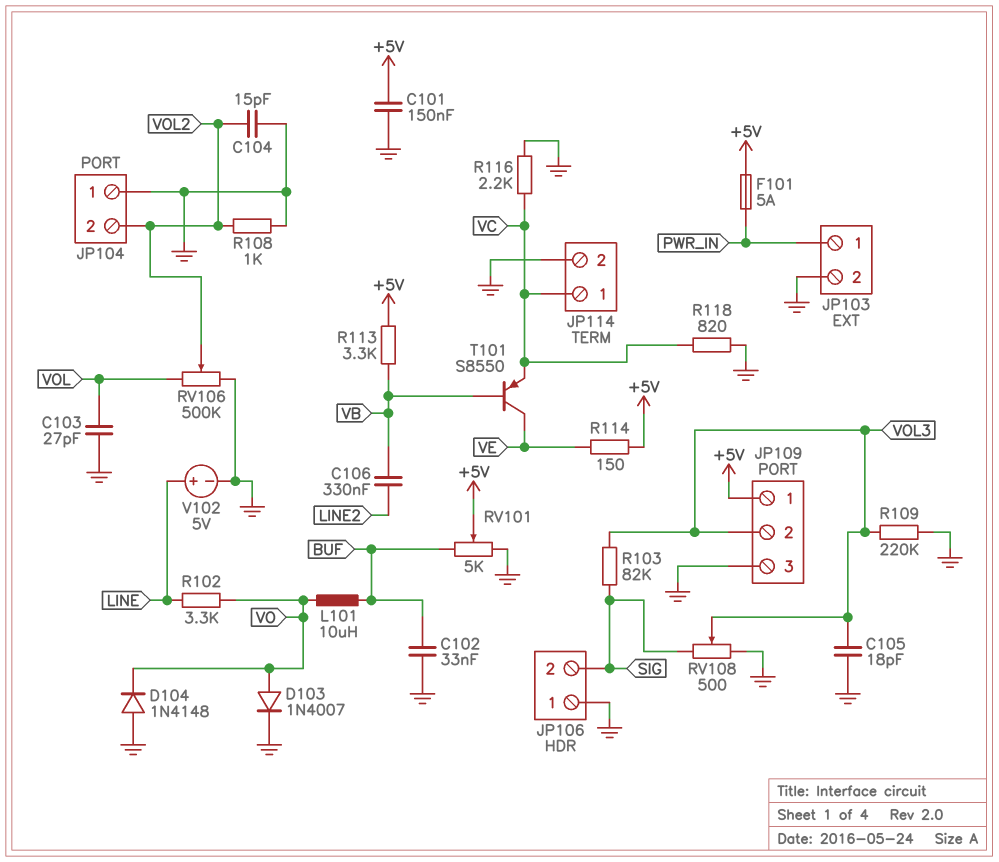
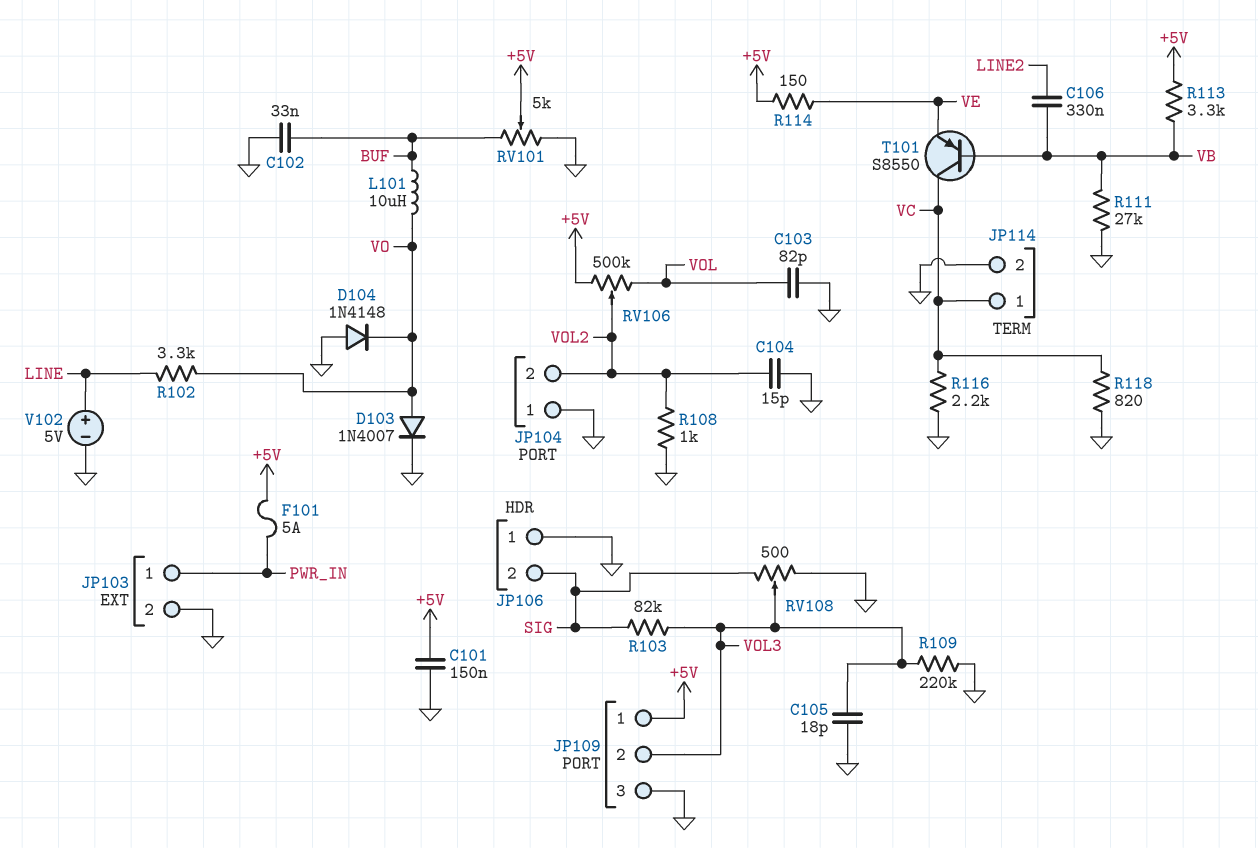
C103: 27pF (GND, VOL) -> 82pF (GND, VOL)
R111: none -> 27k (GND, VB)
RV106: 500k (GND, VOL, wiper VOL2) -> 500k (+5V, VOL, wiper VOL2)
T101: PNP S8550 (B VB, C VE, E VC) -> PNP S8550 (B VB, C VC, E VE)

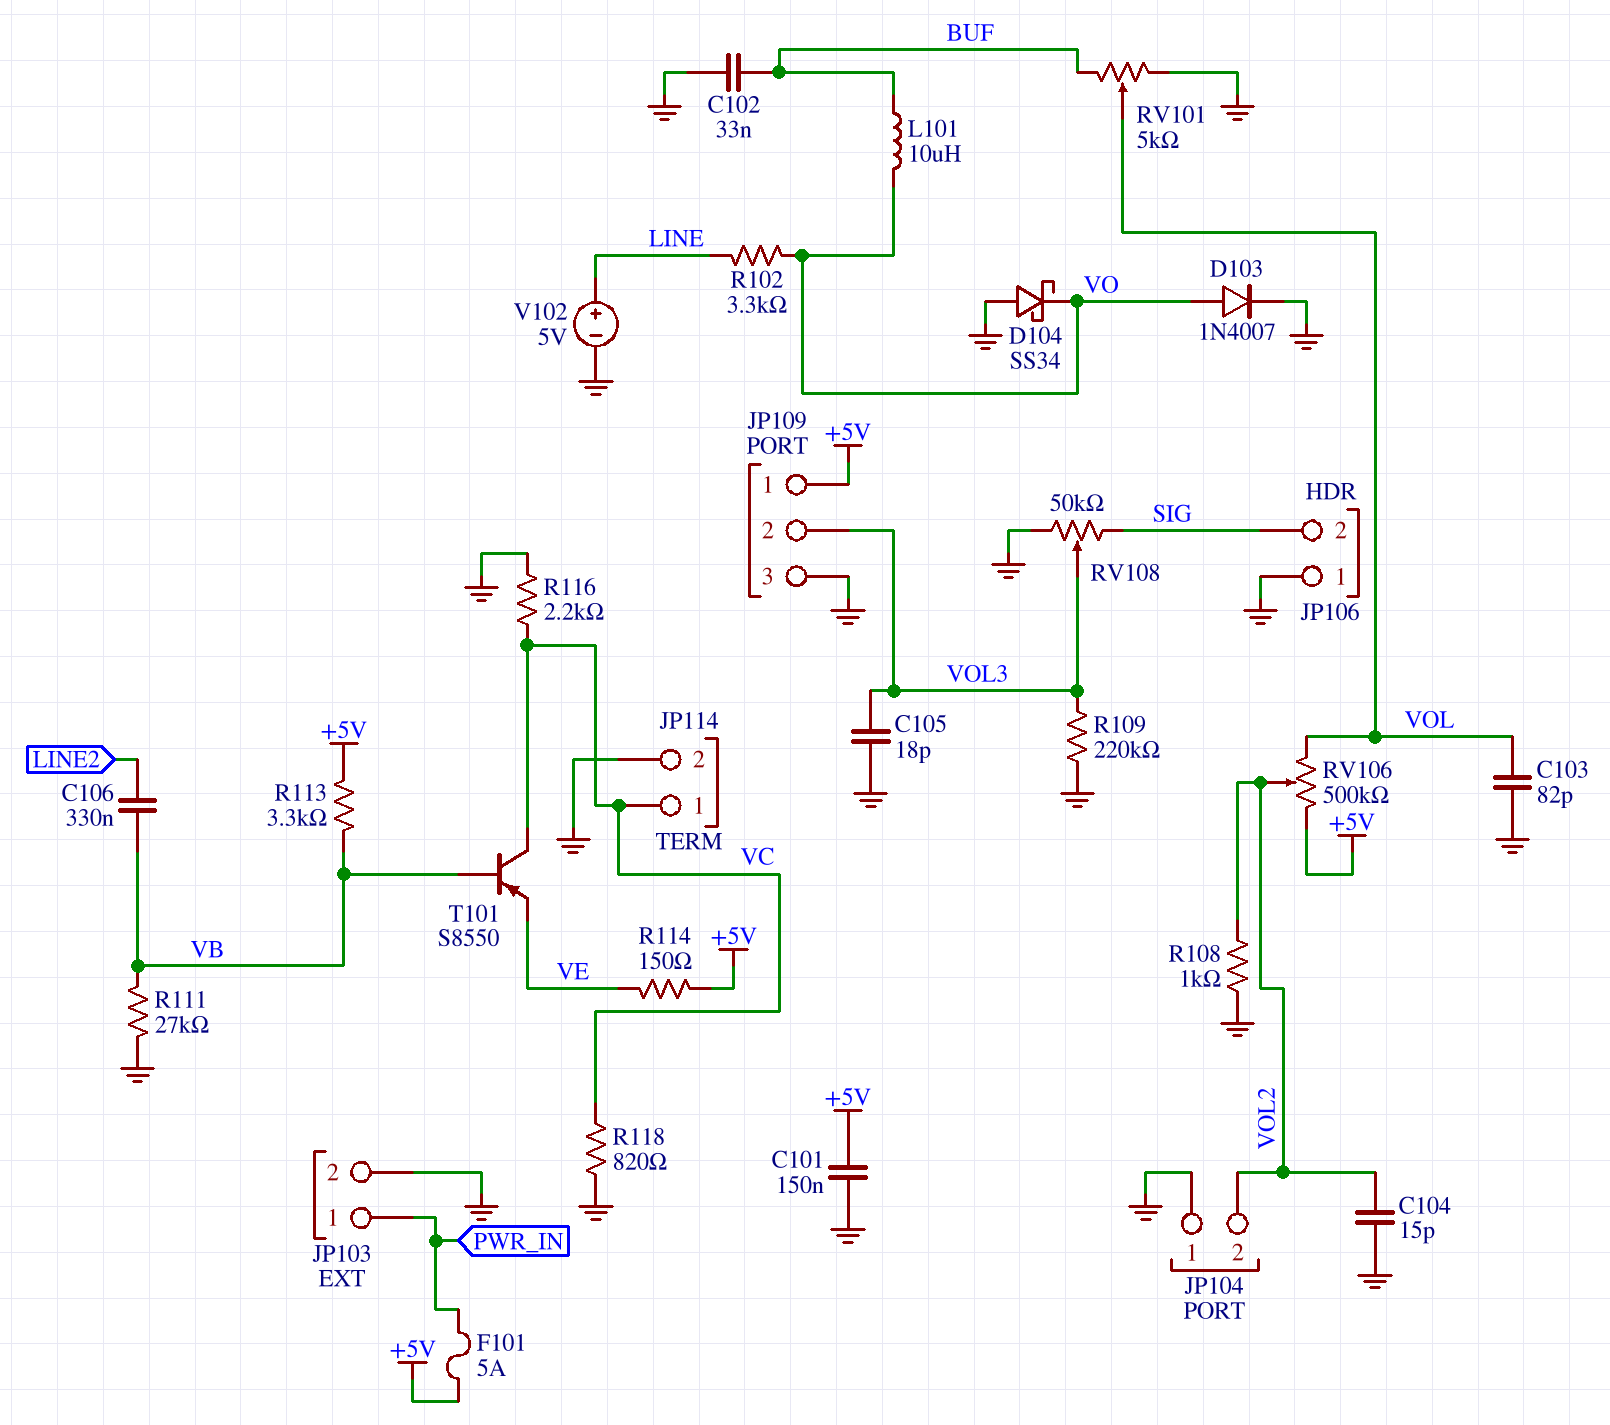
D104: diode 1N4148 (A GND, K VO) -> schottky SS34 (A GND, K VO)
R103: 82k (SIG, VOL3) -> none
RV101: 5k (BUF, GND, wiper +5V) -> 5k (BUF, GND, wiper VOL)
RV108: 500 (GND, SIG, wiper VOL3) -> 50k (GND, SIG, wiper VOL3)

